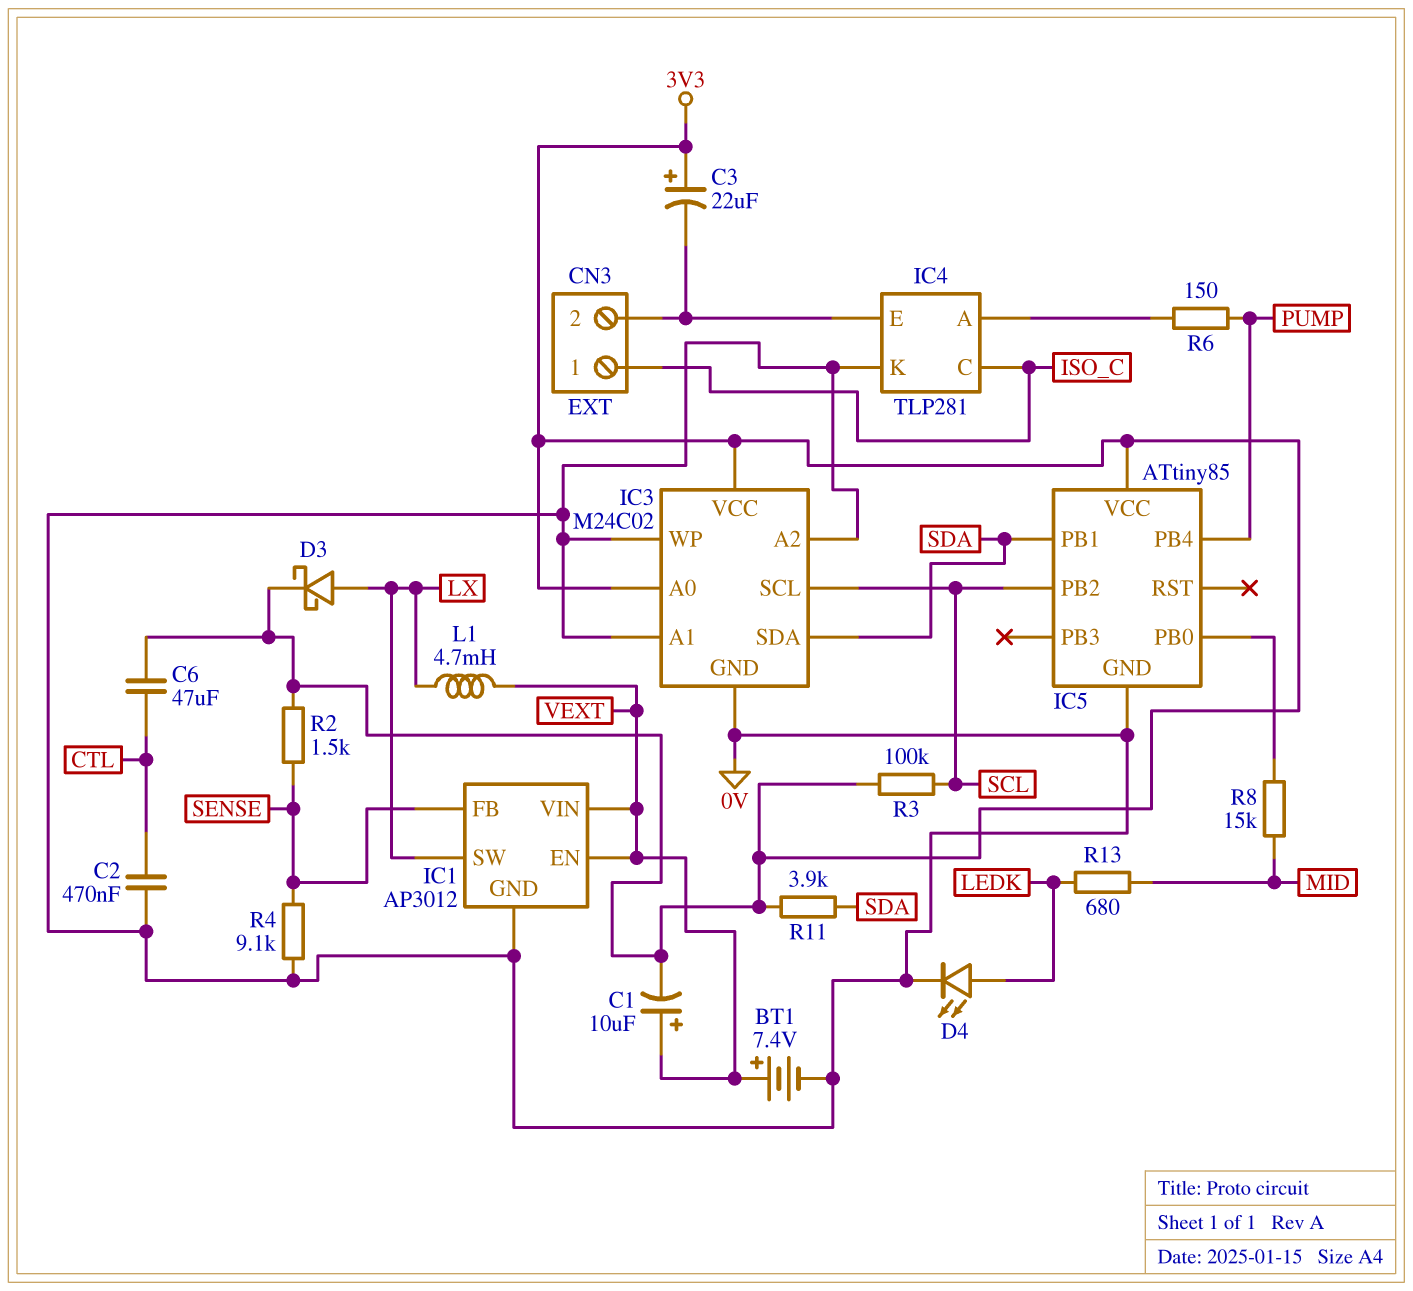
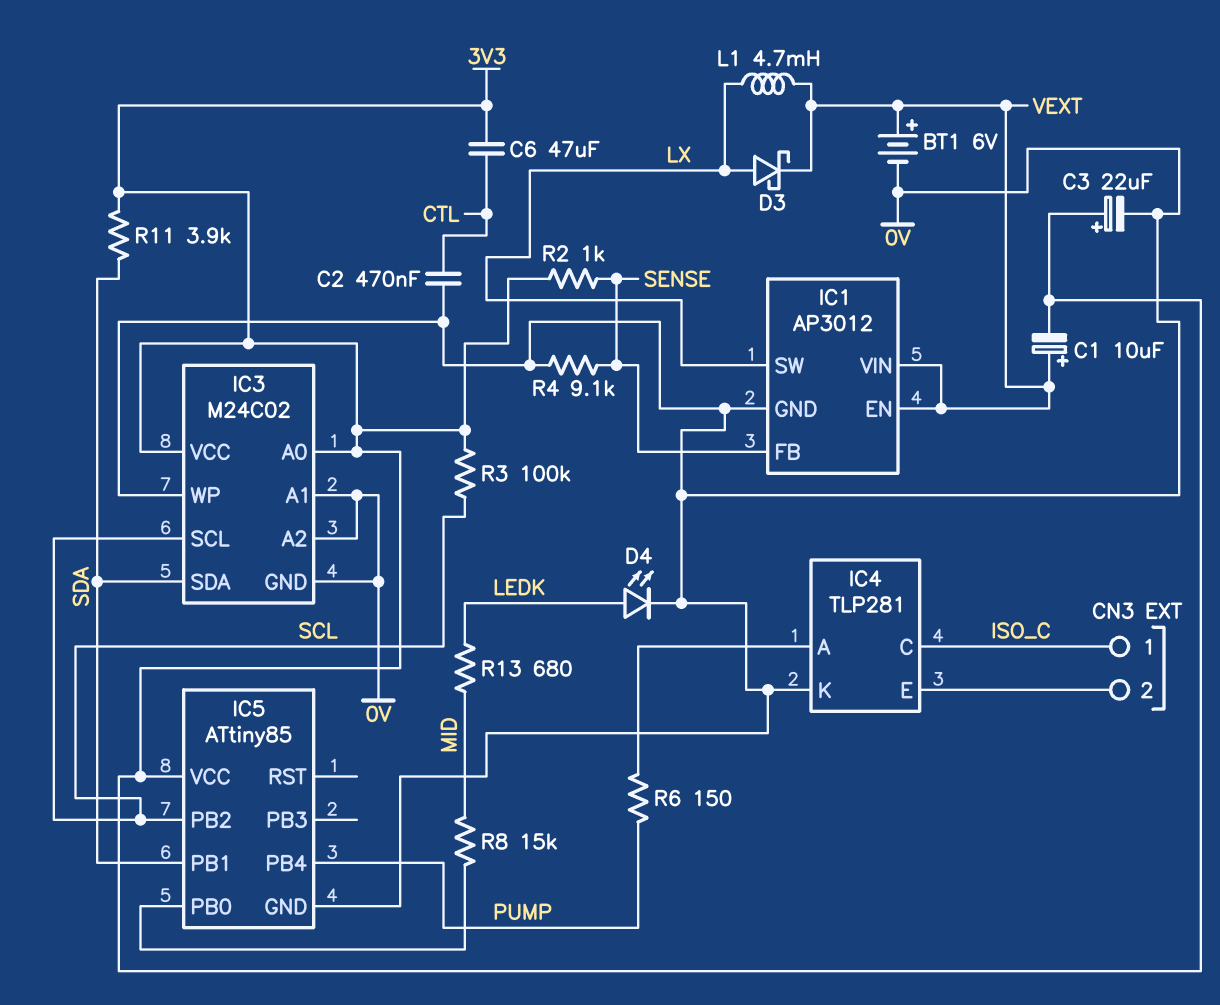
BT1: 7.4V (plus VEXT, minus 0V) -> 6V (plus VEXT, minus 0V)
C3: 22uF (plus 3V3, minus CN3/2) -> 22uF (plus 3V3, minus 0V)
D3: schottky (A LX, K 3V3) -> schottky (A LX, K VEXT)
R2: 1.5k (3V3, SENSE) -> 1k (3V3, SENSE)

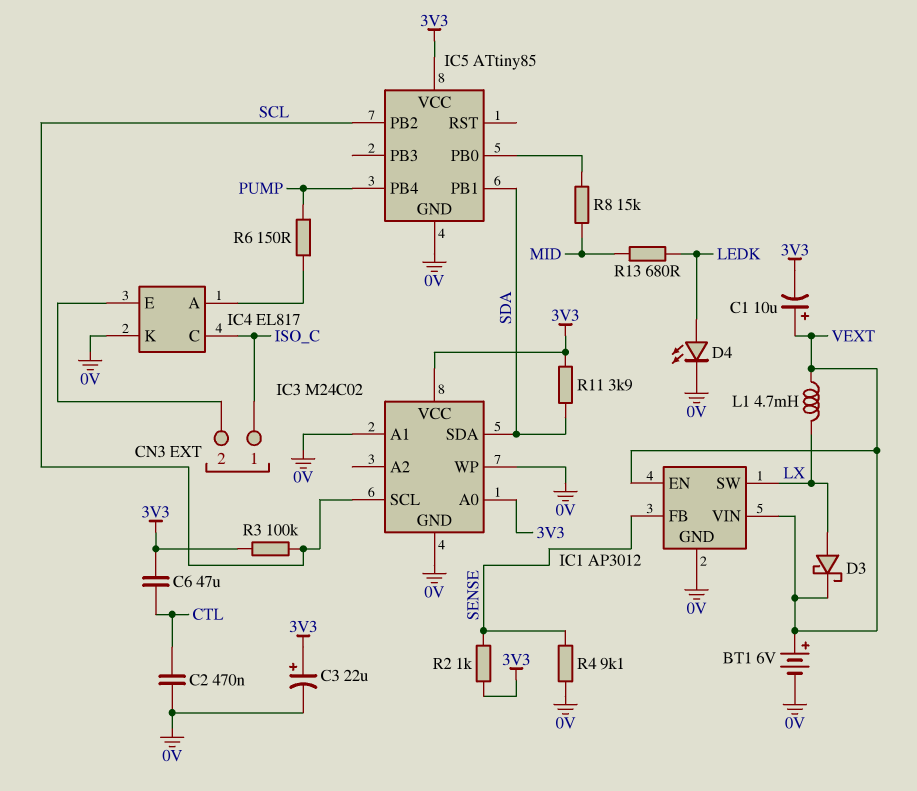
IC3 pin A2: 0V -> none
IC4: TLP281 -> EL817

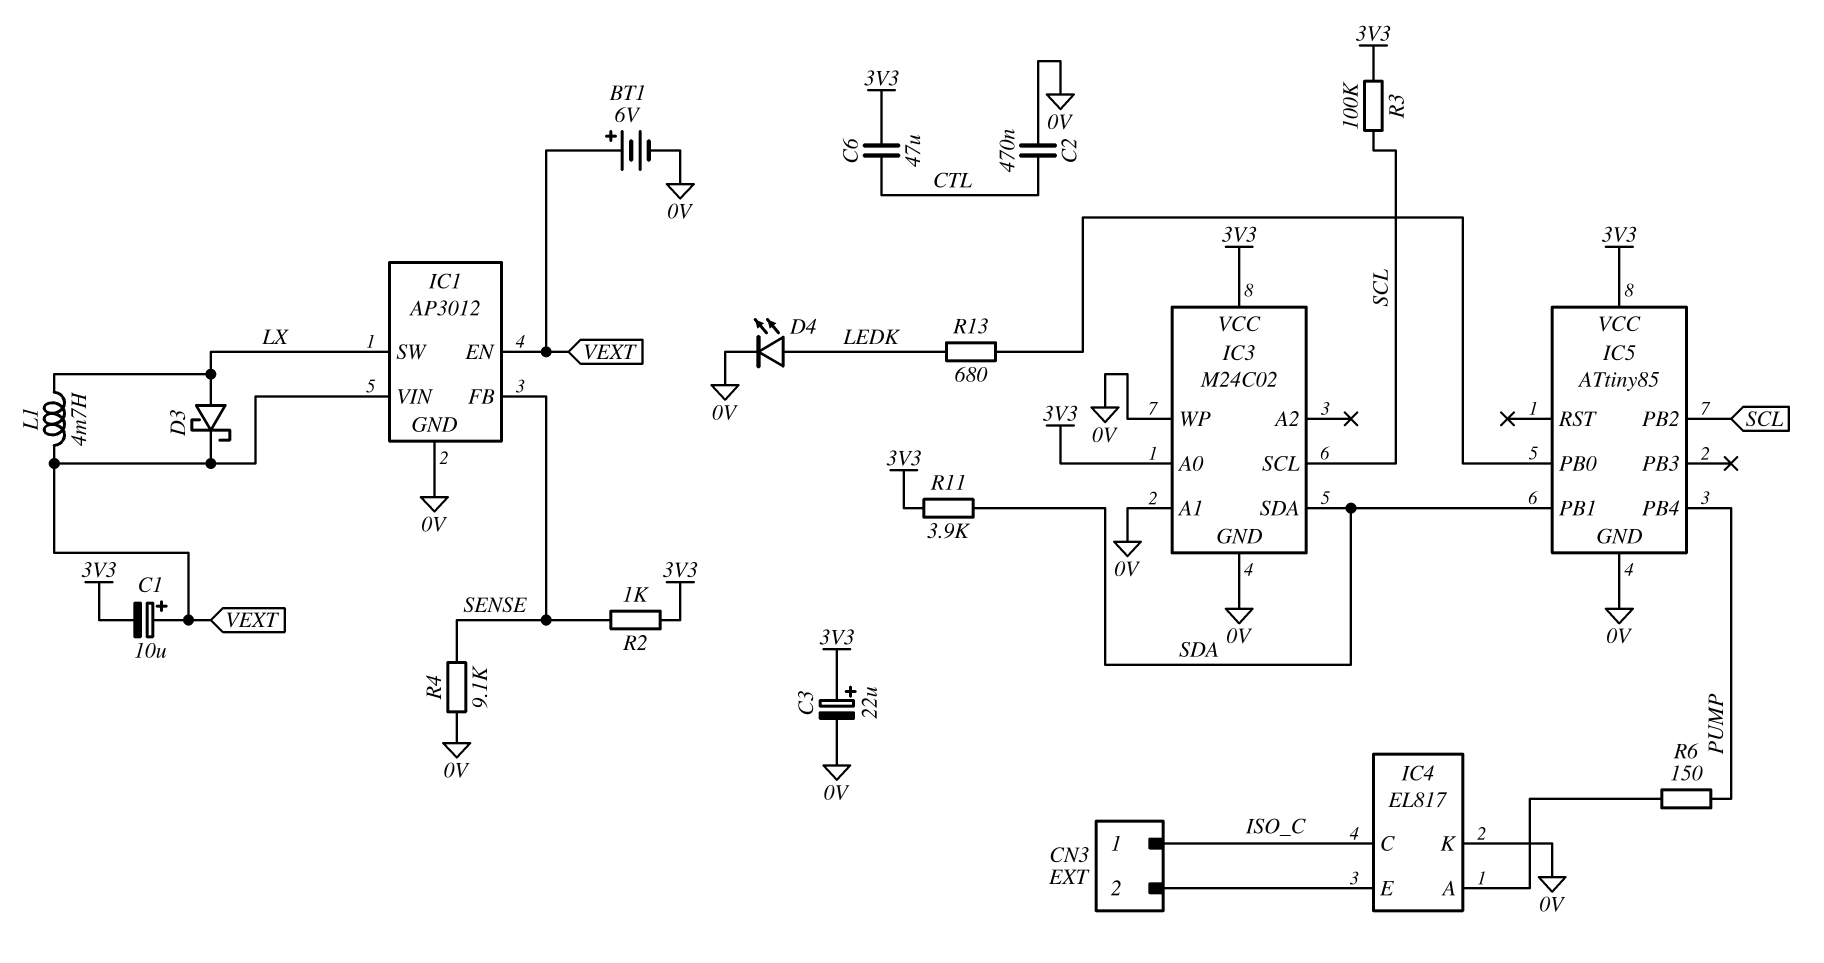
R8: 15k (IC5/PB0, MID) -> none
R13: 680 (LEDK, MID) -> 680 (IC5/PB0, LEDK)

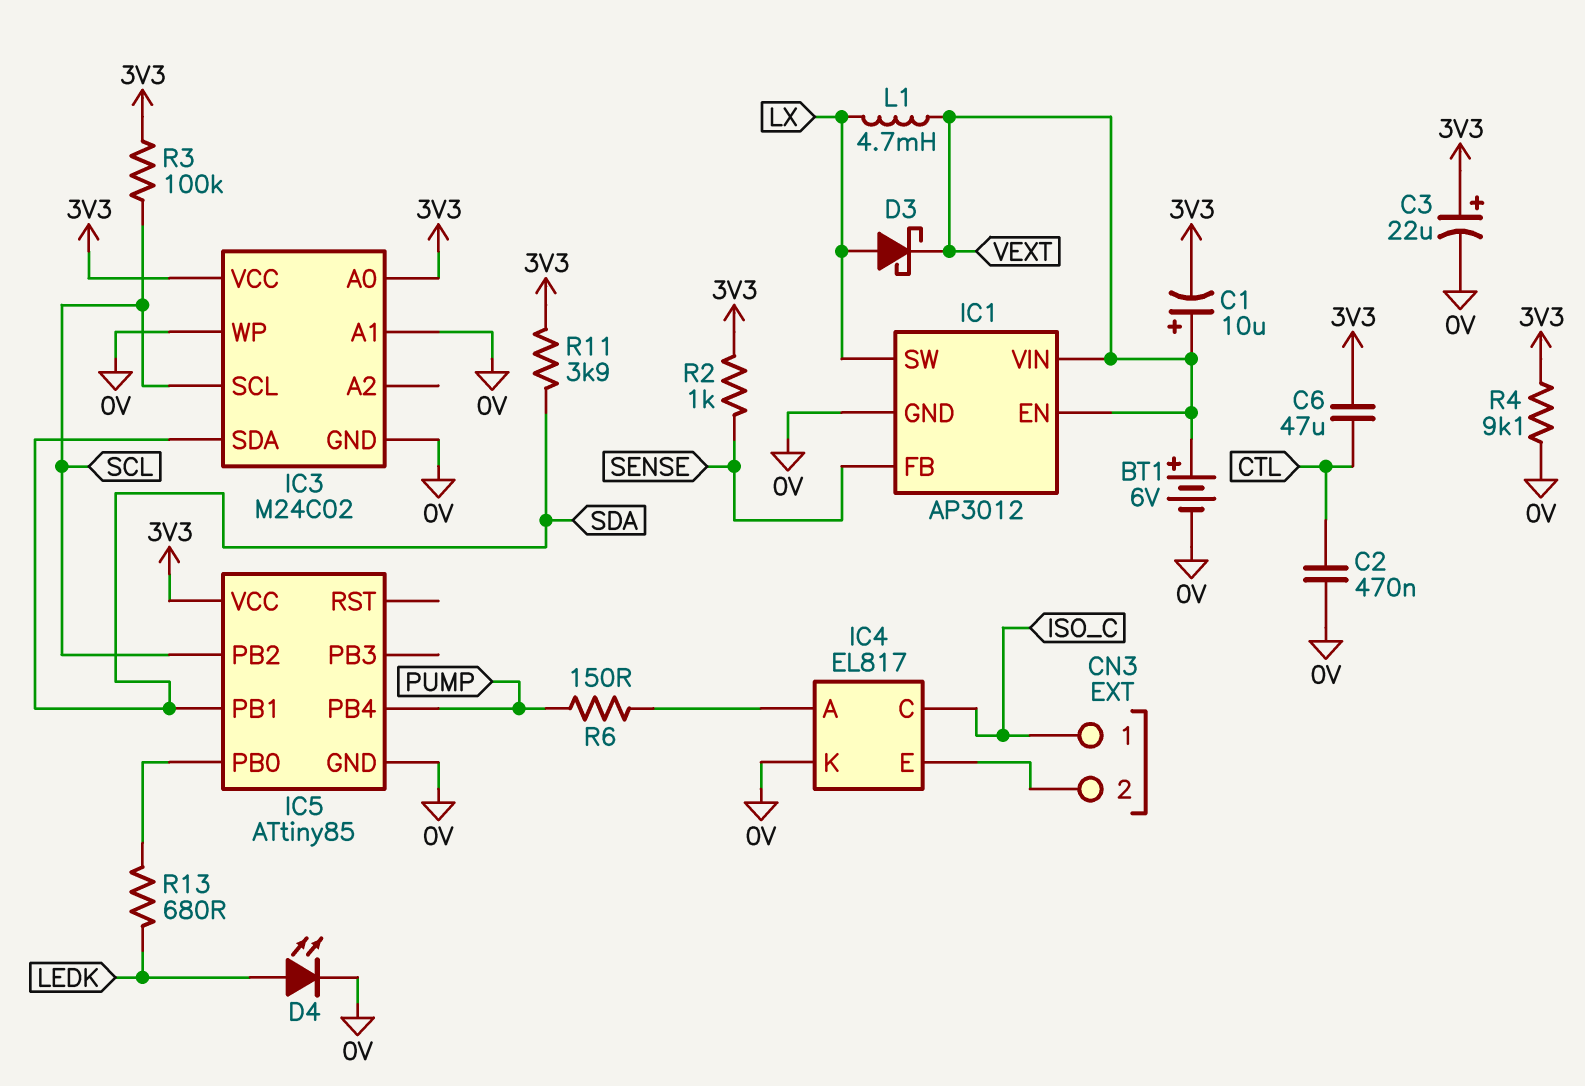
R4: 9.1k (0V, SENSE) -> 9.1k (0V, 3V3)

